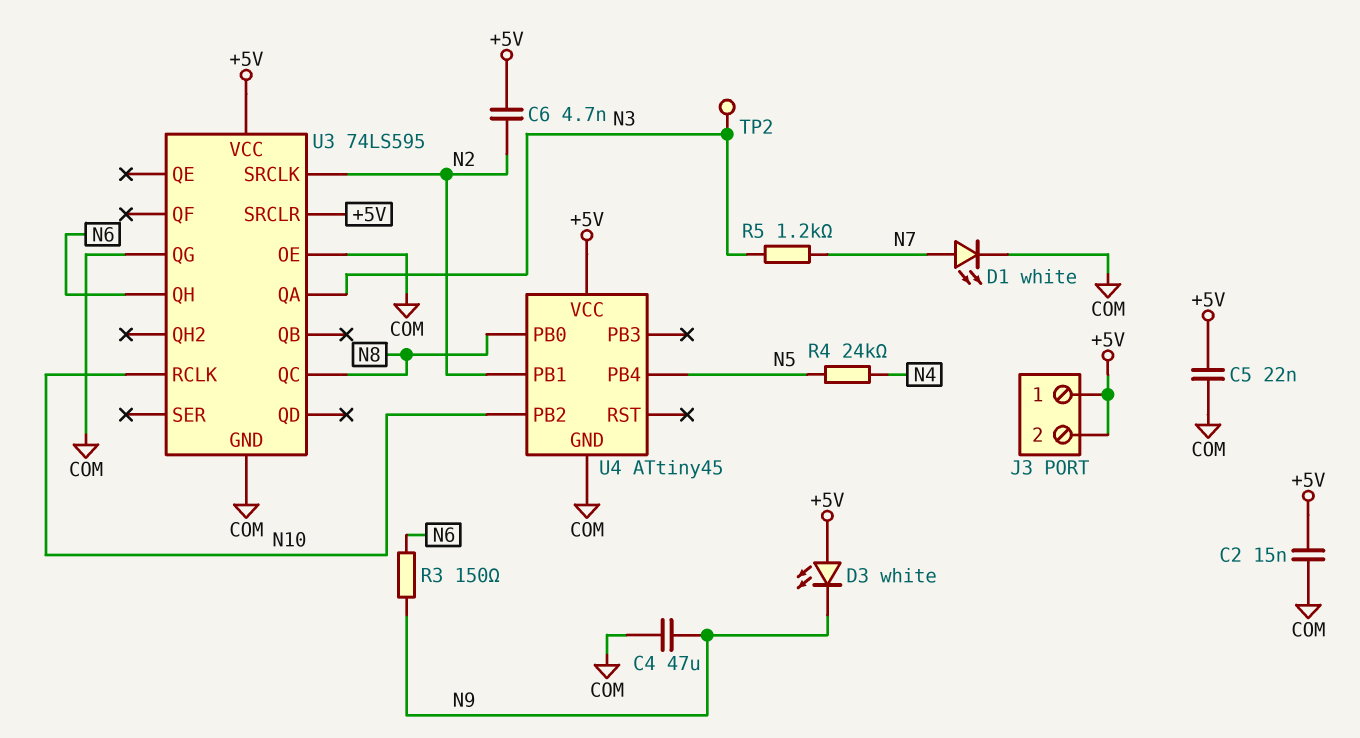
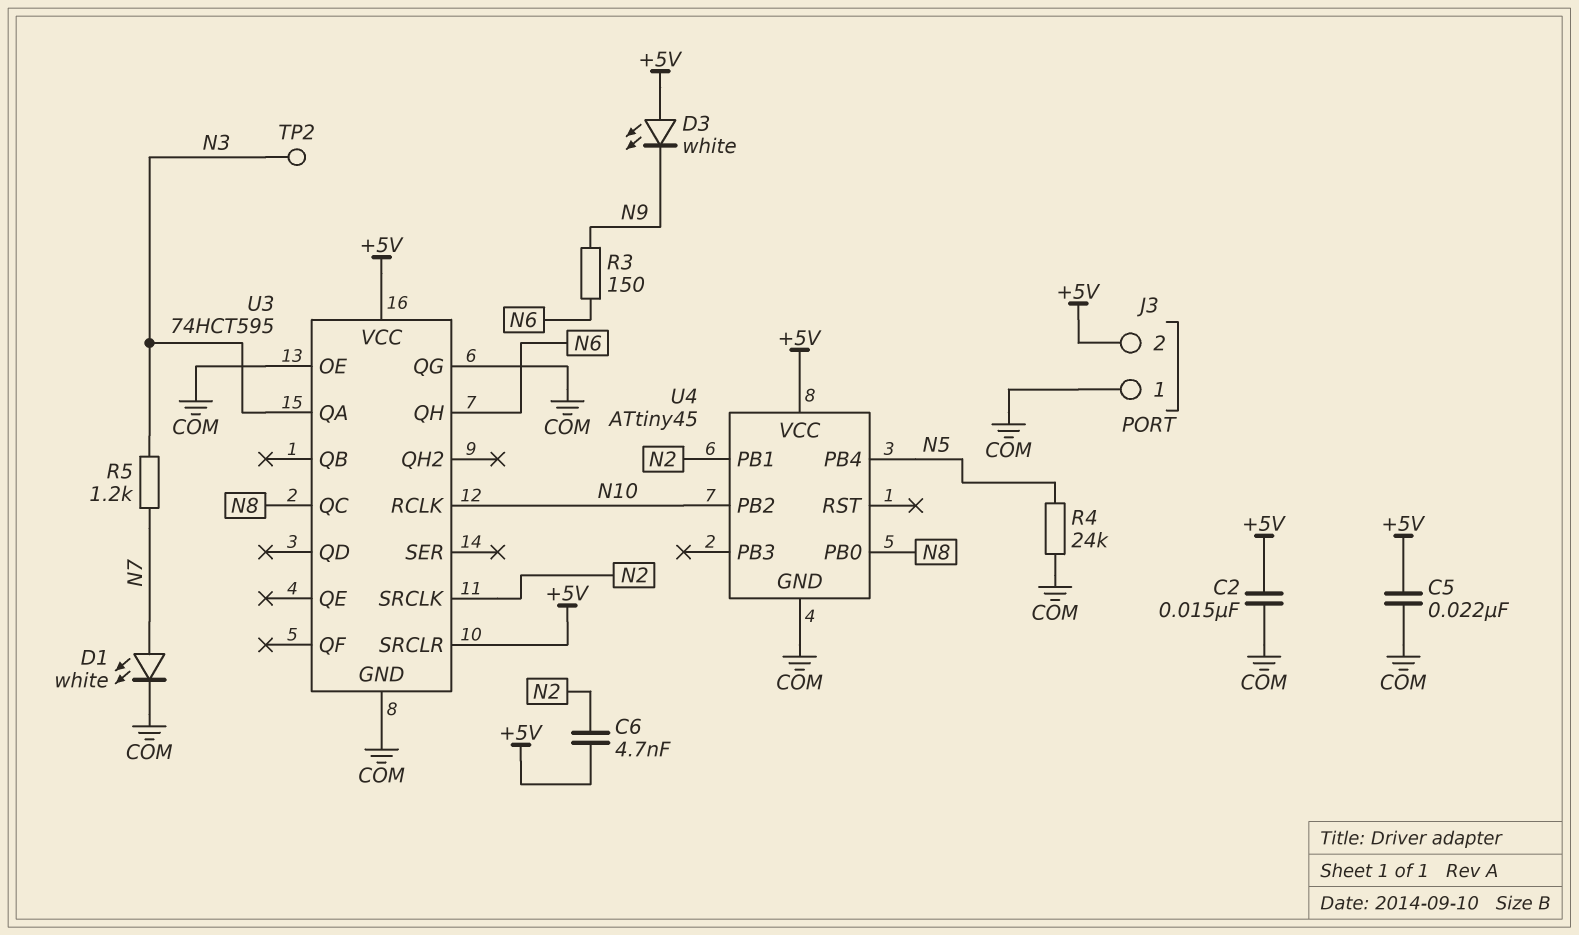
C4: 47uF (COM, N9) -> none
J3 pin 1: +5V -> COM
R4: 24k (N4, N5) -> 24k (COM, N5)
U3: 74LS595 -> 74HCT595

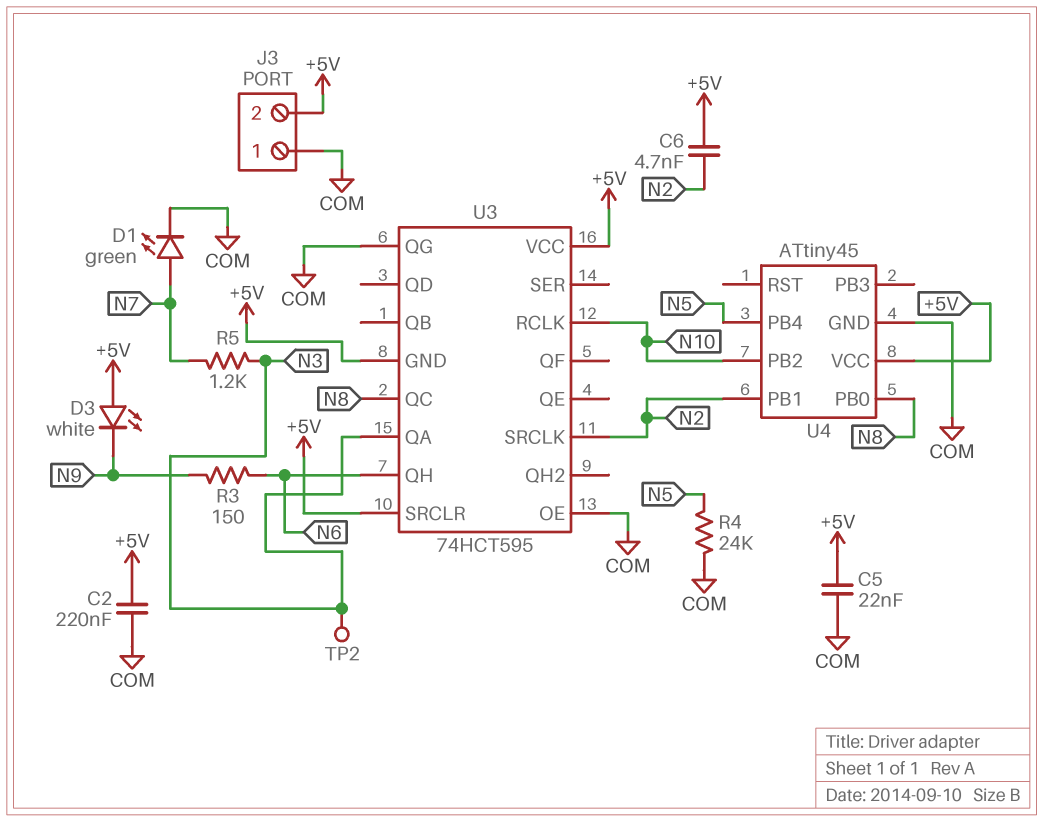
C2: 15nF (+5V, COM) -> 220nF (+5V, COM)
D1: LED white (A N7, K COM) -> LED green (A N7, K COM)
U3 pin GND: COM -> +5V

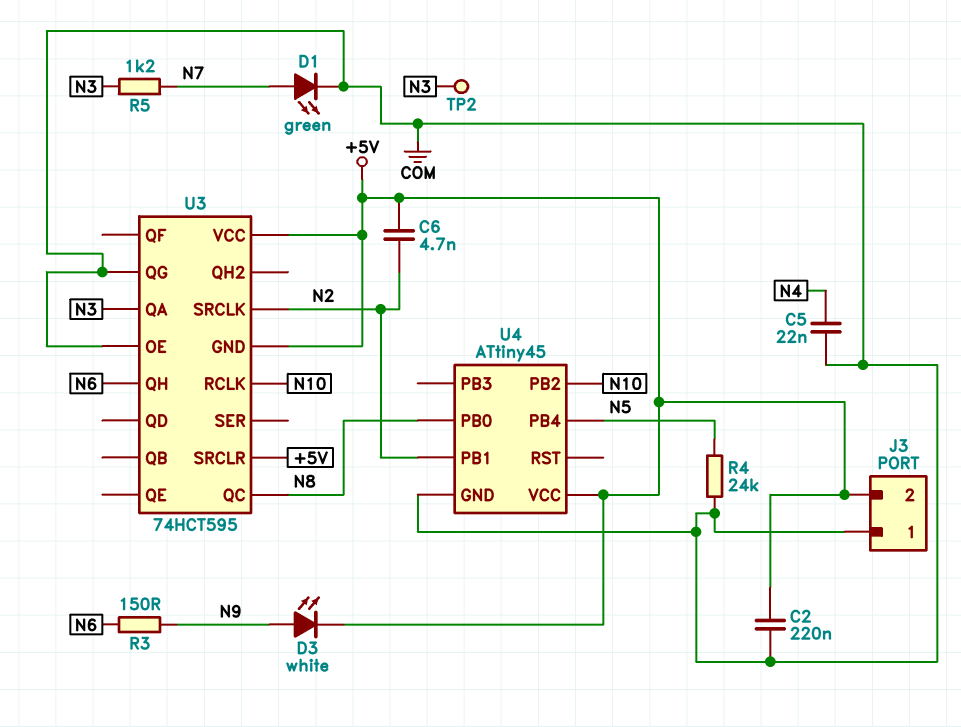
C5: 22nF (+5V, COM) -> 22nF (COM, N4)
D3: LED white (A +5V, K N9) -> LED white (A N9, K +5V)

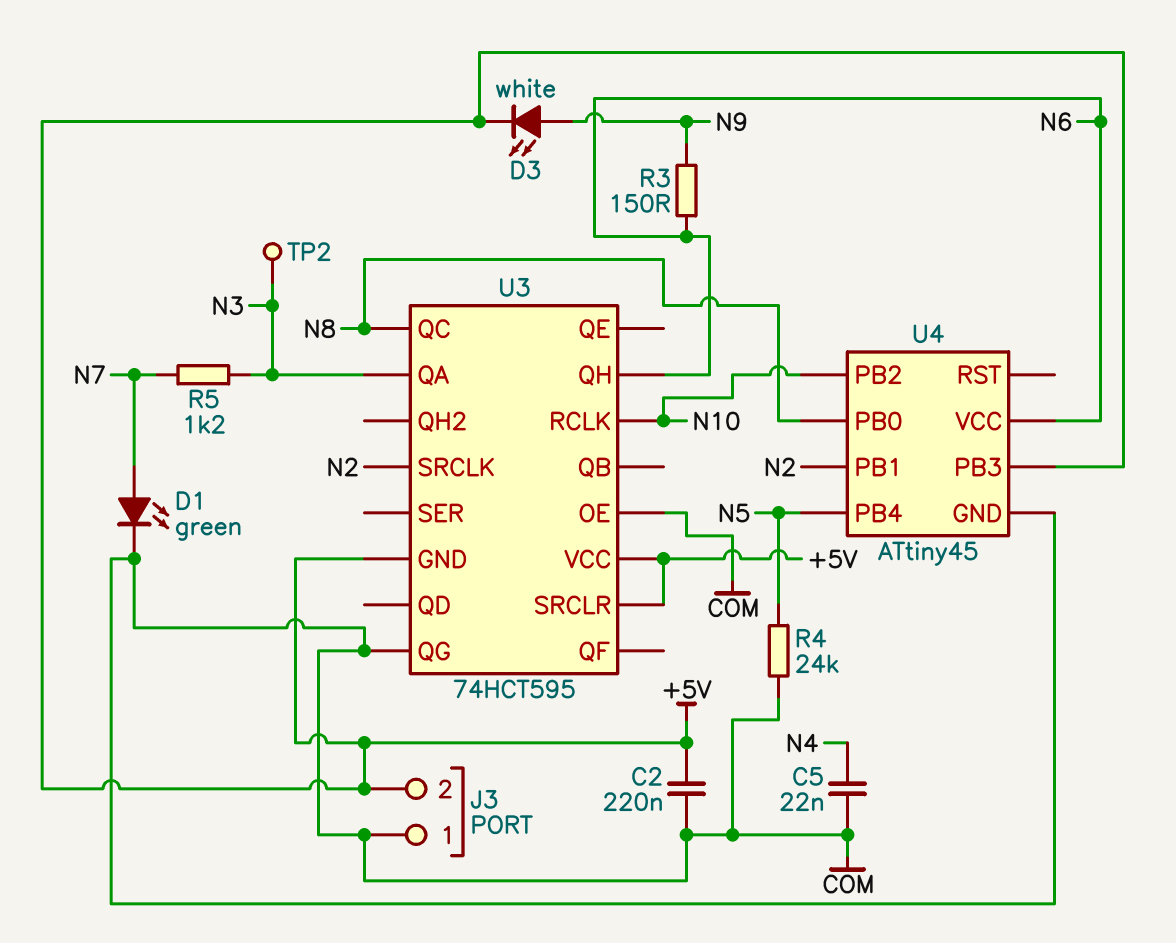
C6: 4.7nF (+5V, N2) -> none
U4 pin PB3: none -> +5V
U4 pin VCC: +5V -> N6

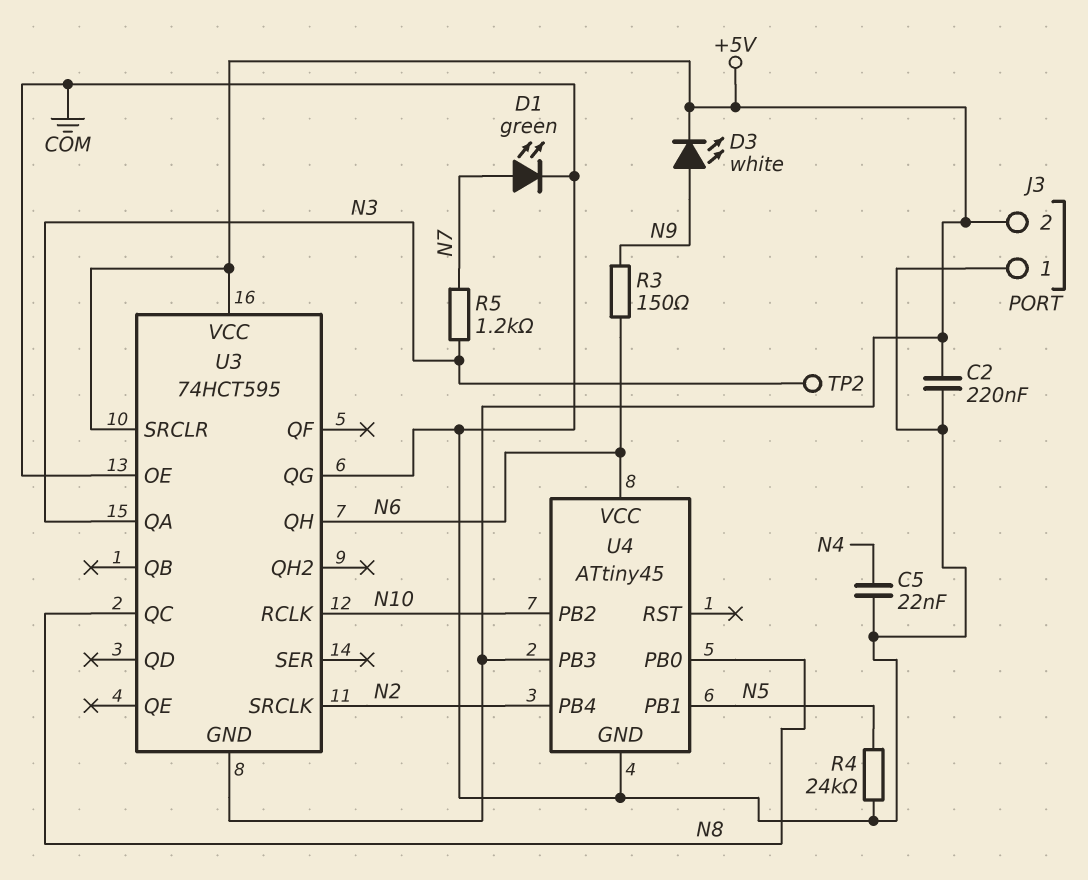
U4 pin PB1: N2 -> N5
U4 pin PB4: N5 -> N2

